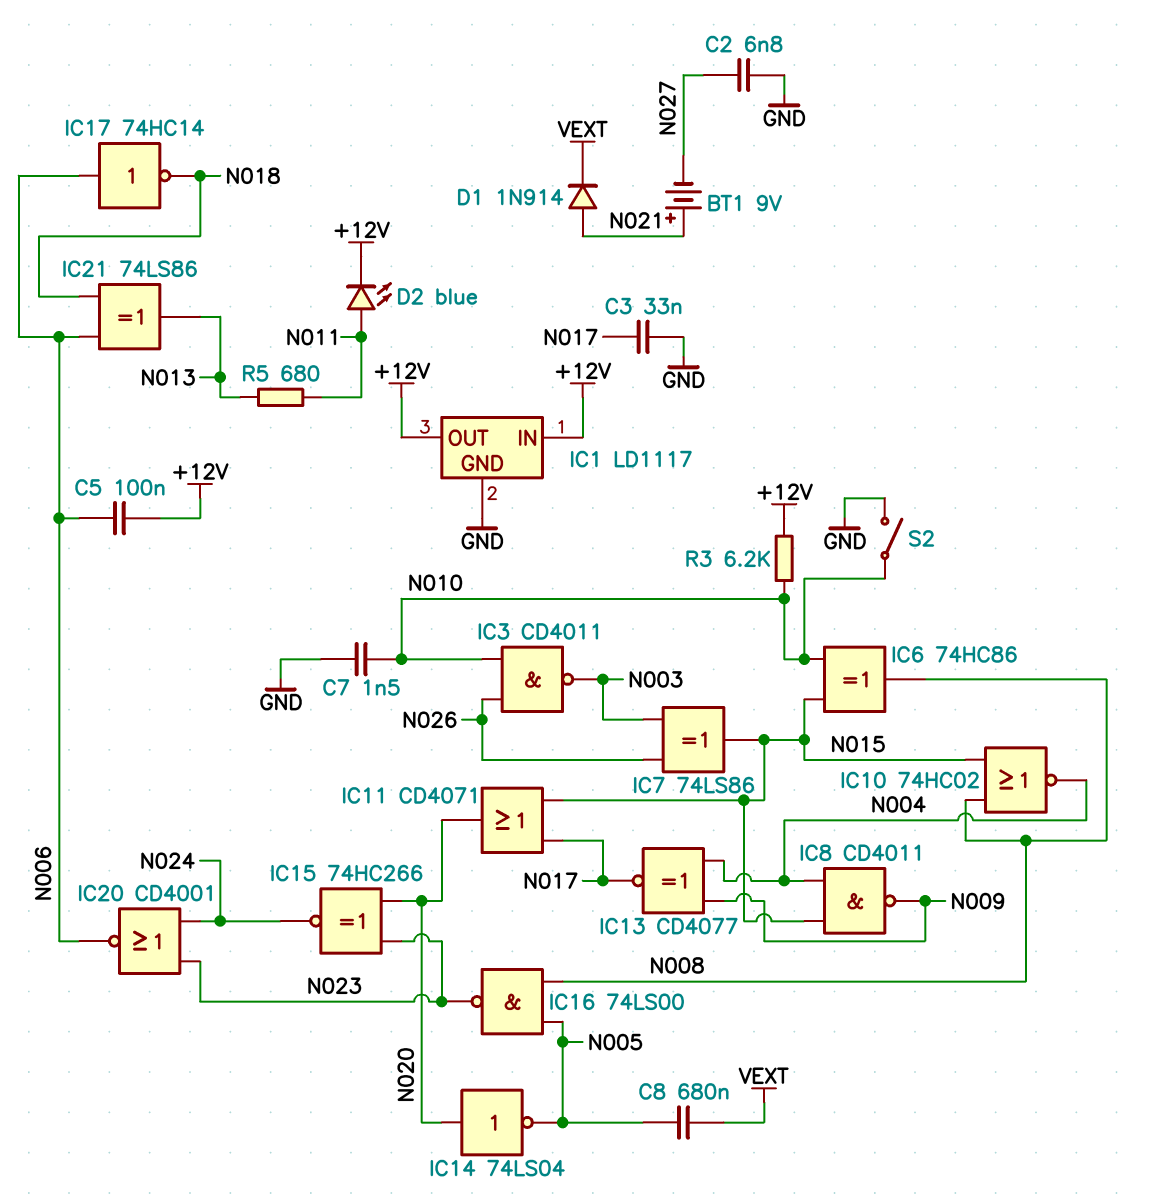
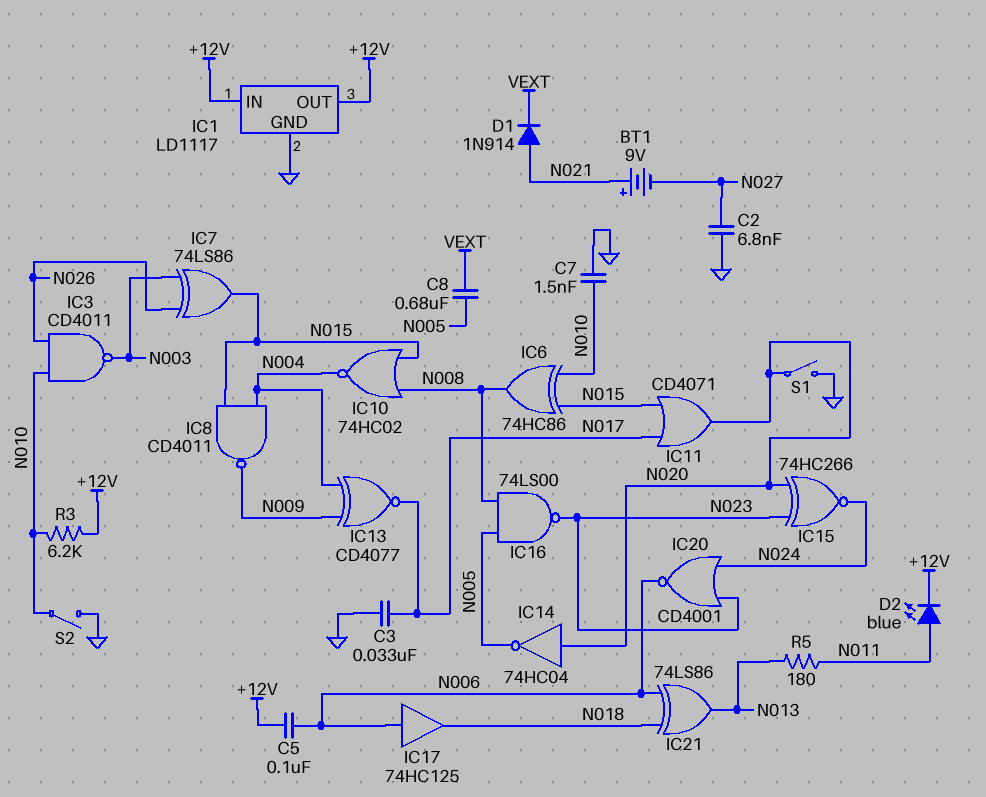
IC14: NOT 74LS04 (in N020, out N005) -> NOT 74HC04 (in N020, out N005)
IC17: NOT 74HC14 (in N006, out N018) -> buffer 74HC125 (in N006, out N018)
R5: 680 (N011, N013) -> 180 (N011, N013)
S1: none -> switch (GND, N020)

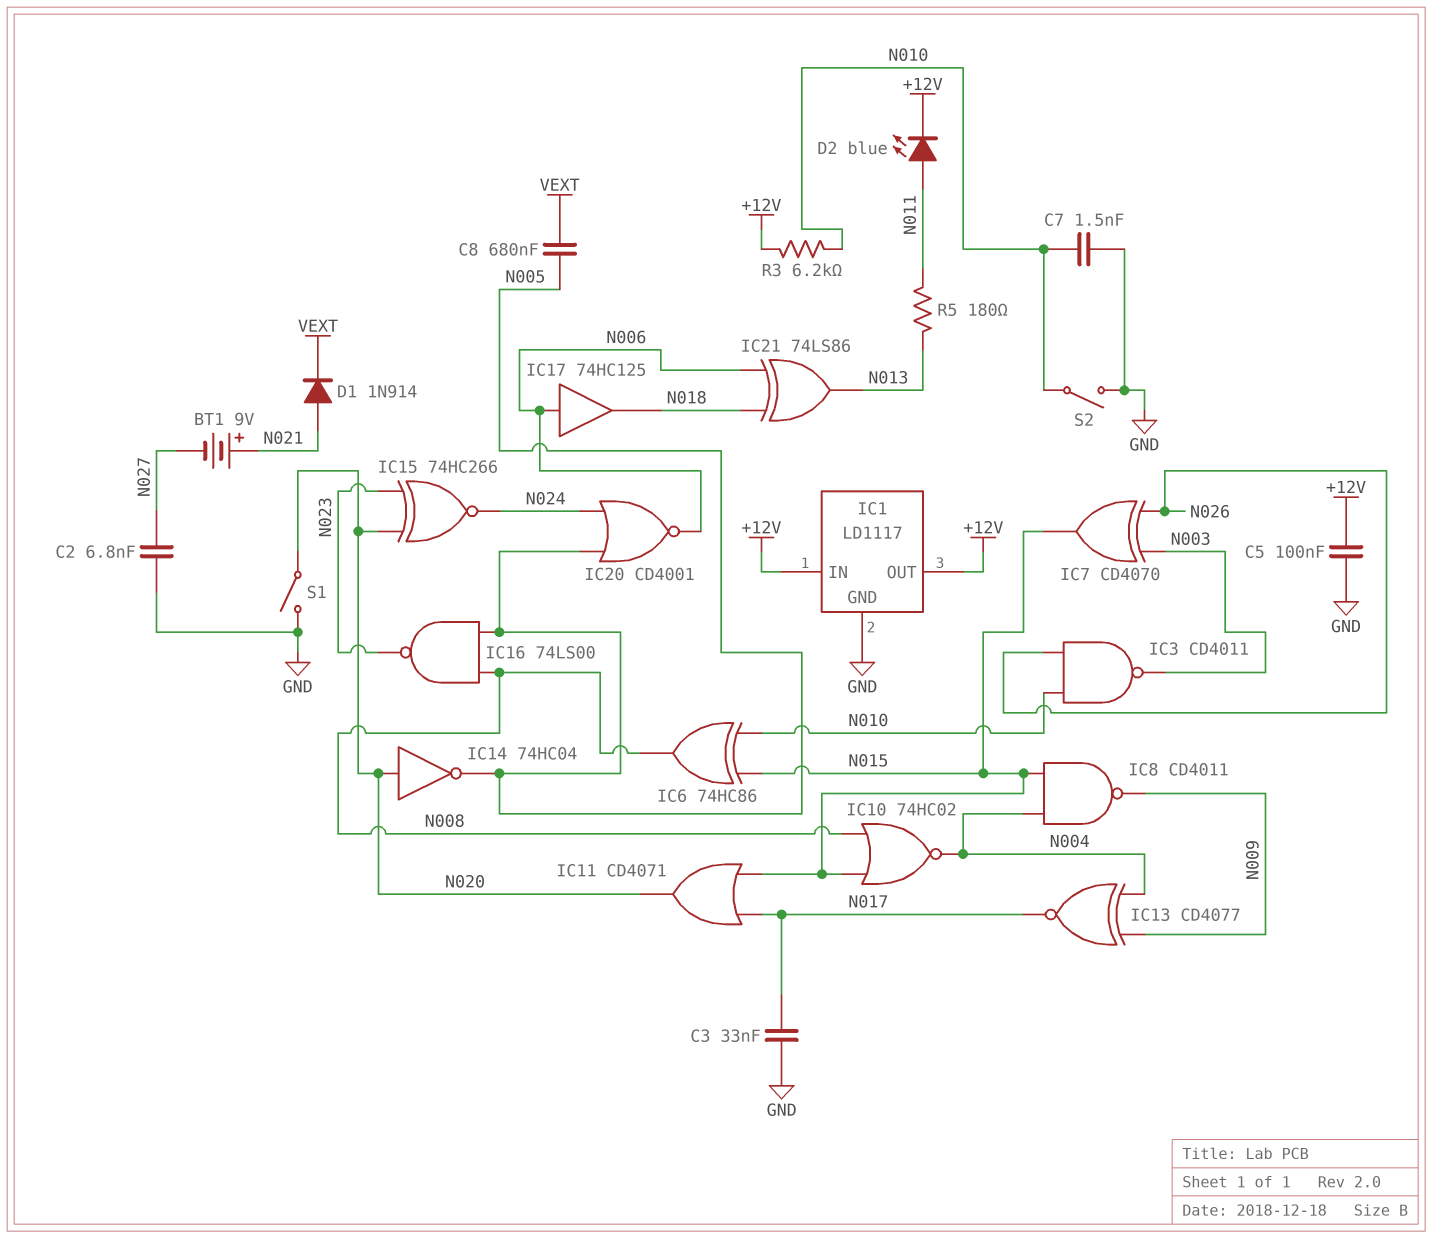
C5: 100nF (+12V, N006) -> 100nF (+12V, GND)
IC7: XOR 74LS86 (in N003, in N026, out N015) -> XOR CD4070 (in N003, in N026, out N015)
IC20: NOR CD4001 (in N023, in N024, out N006) -> NOR CD4001 (in N005, in N024, out N006)

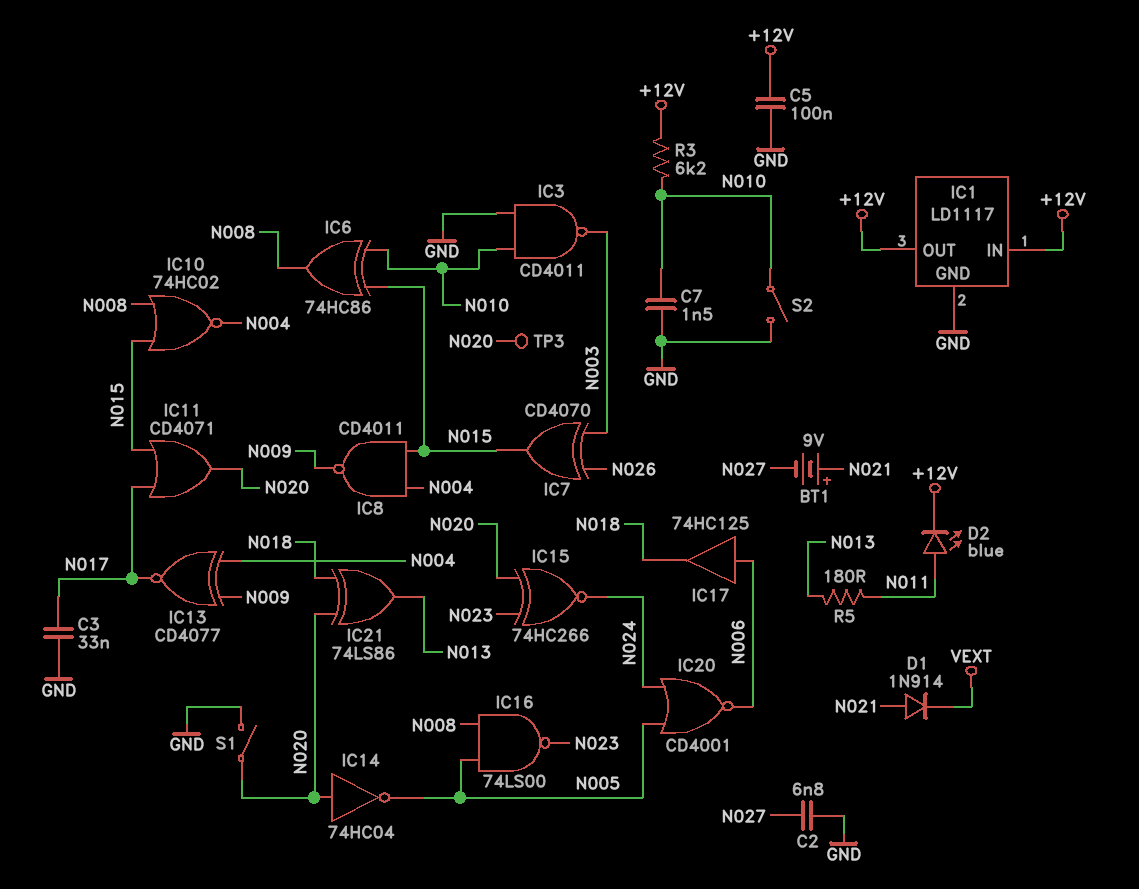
C8: 680nF (N005, VEXT) -> none
IC3: NAND CD4011 (in N010, in N026, out N003) -> NAND CD4011 (in GND, in N010, out N003)
IC21: XOR 74LS86 (in N006, in N018, out N013) -> XOR 74LS86 (in N018, in N020, out N013)
TP3: none -> test point (N020)

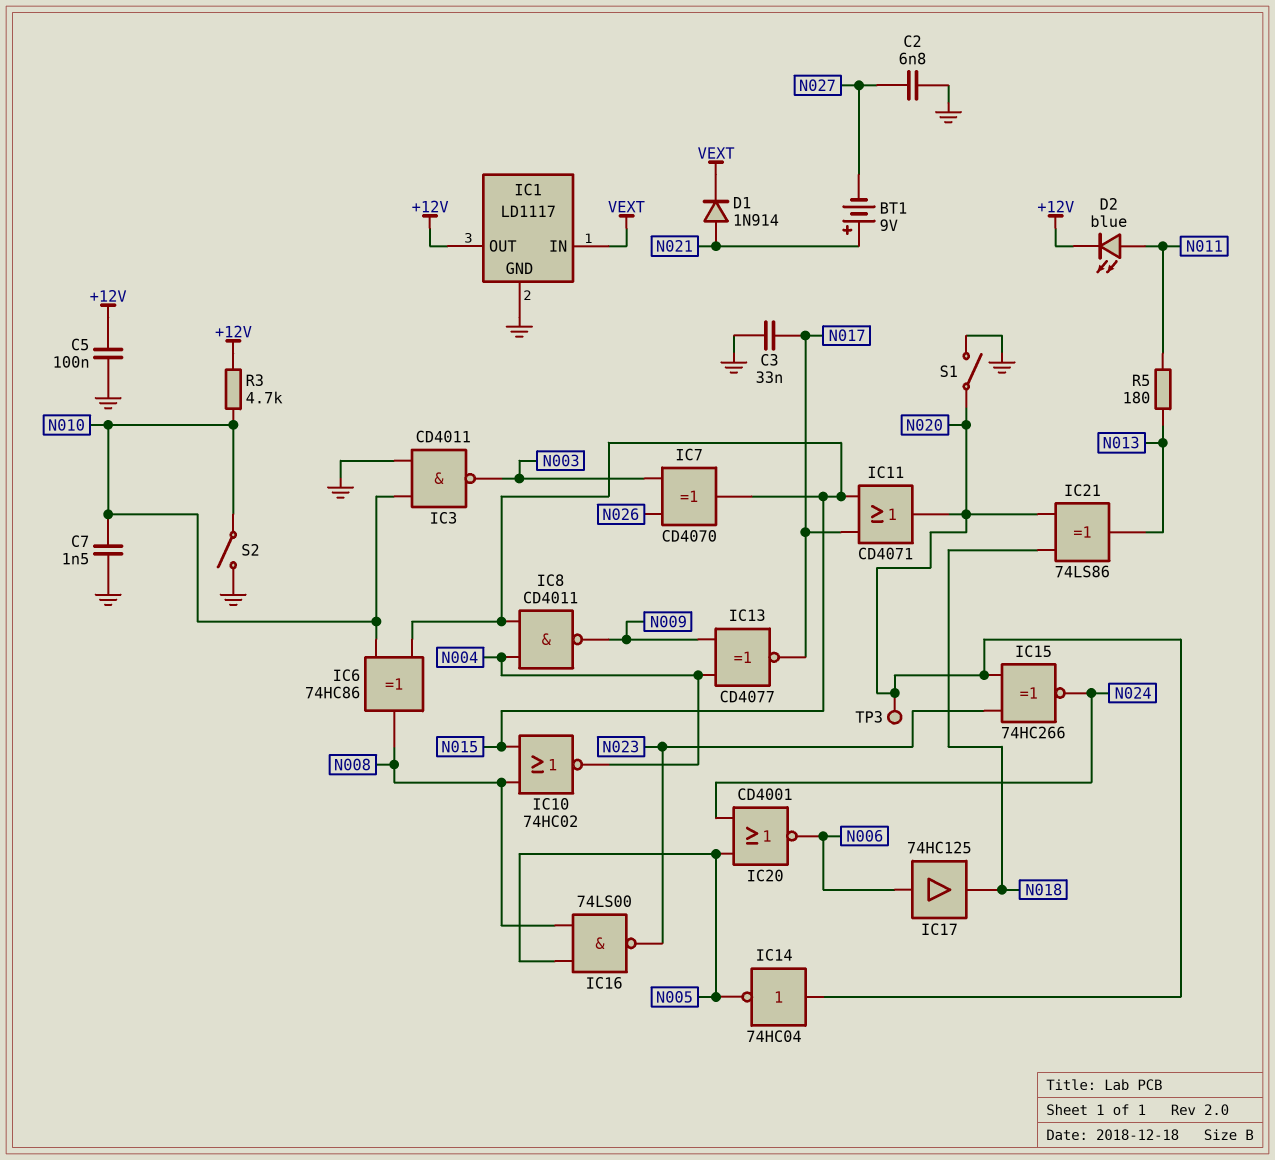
IC1 pin IN: +12V -> VEXT
R3: 6.2k (+12V, N010) -> 4.7k (+12V, N010)

